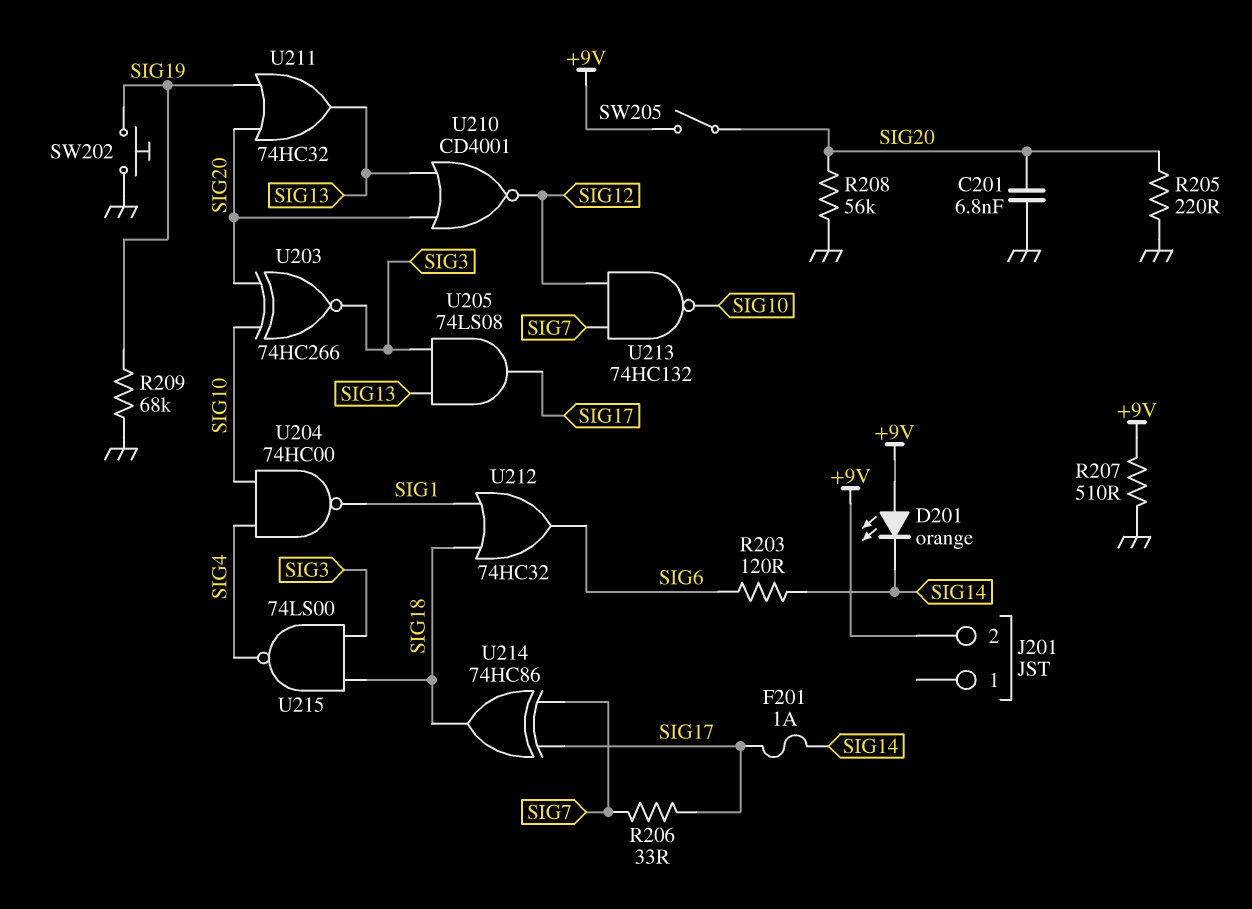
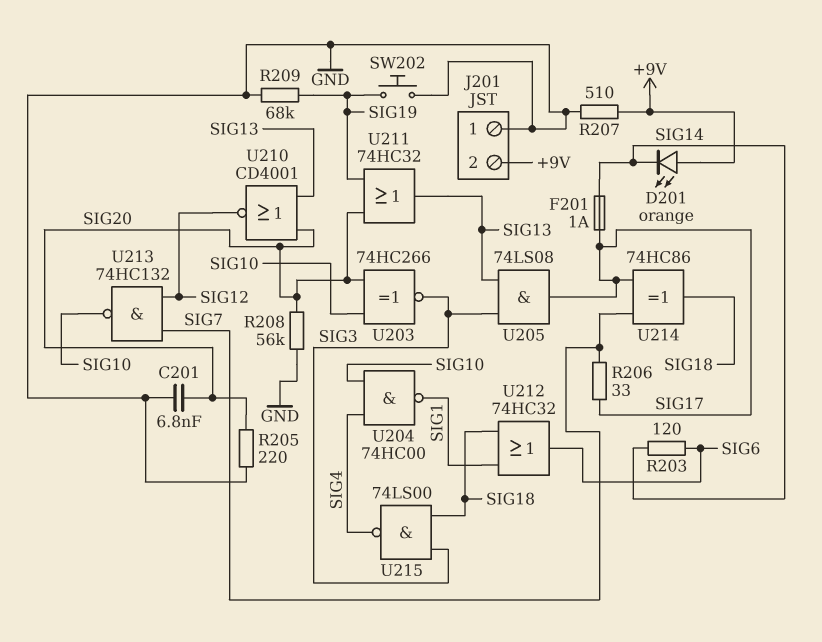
J201 pin 1: none -> GND
SW205: switch (+9V, SIG20) -> none

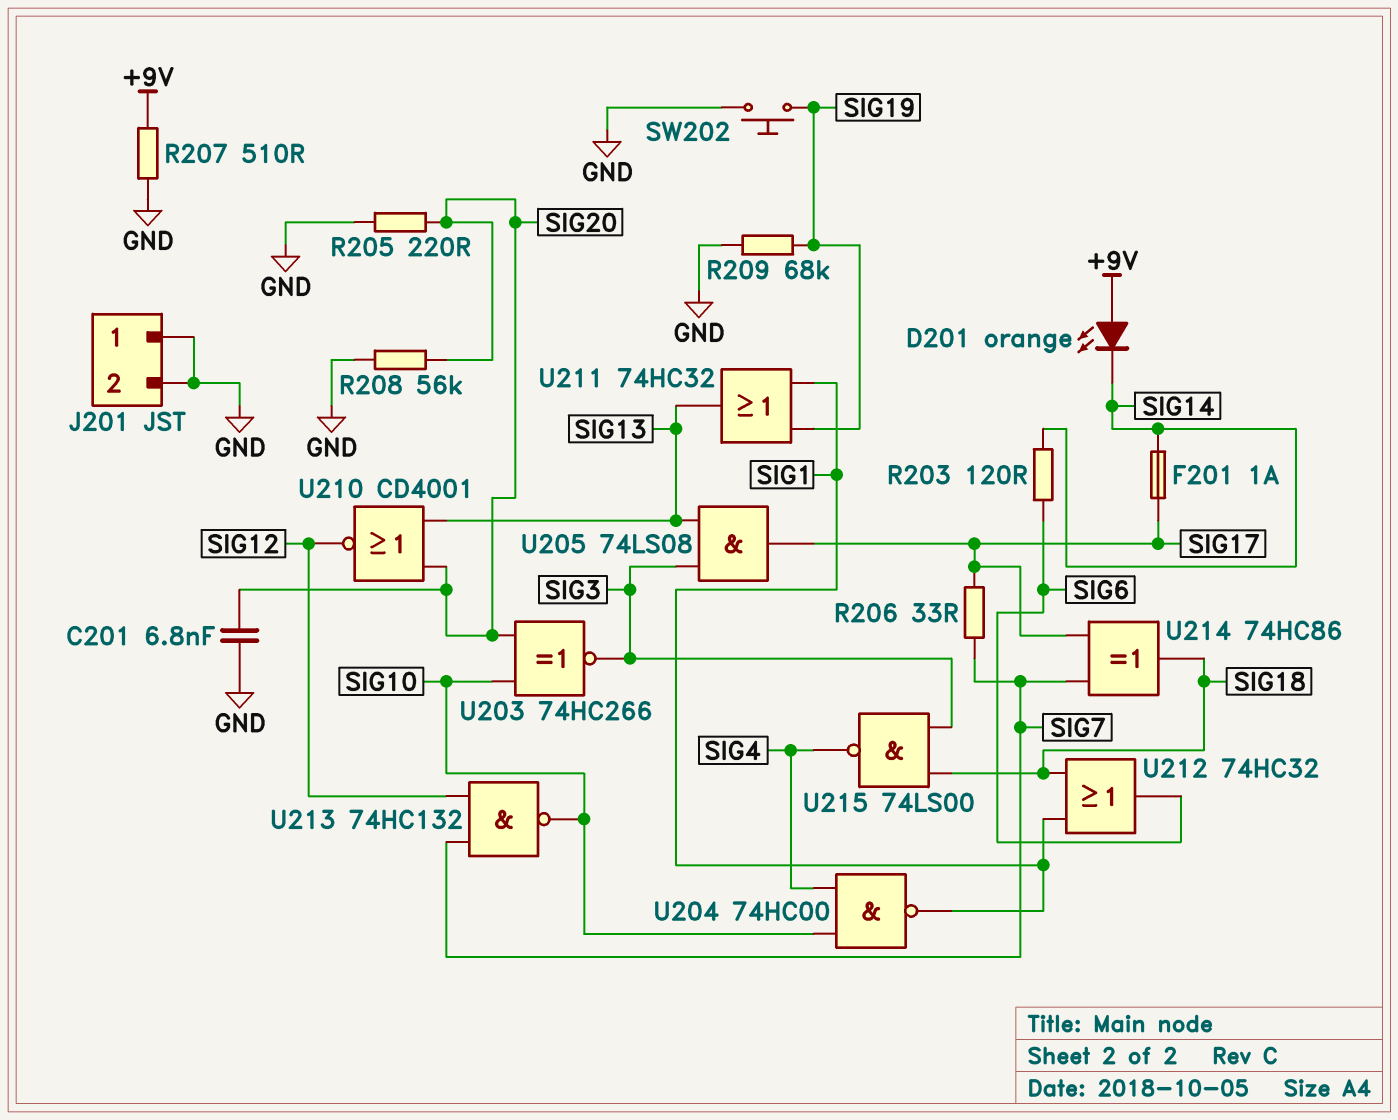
J201 pin 2: +9V -> GND
U211: OR 74HC32 (in SIG19, in SIG20, out SIG13) -> OR 74HC32 (in SIG1, in SIG19, out SIG13)

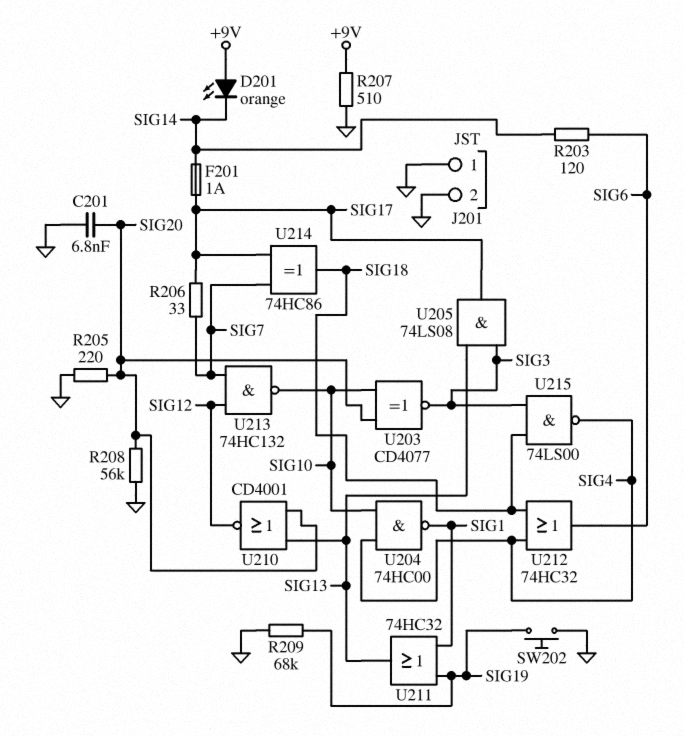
U203: XNOR 74HC266 (in SIG10, in SIG20, out SIG3) -> XNOR CD4077 (in SIG10, in SIG20, out SIG3)
U212: OR 74HC32 (in SIG1, in SIG18, out SIG6) -> OR 74HC32 (in SIG4, in SIG18, out SIG6)

